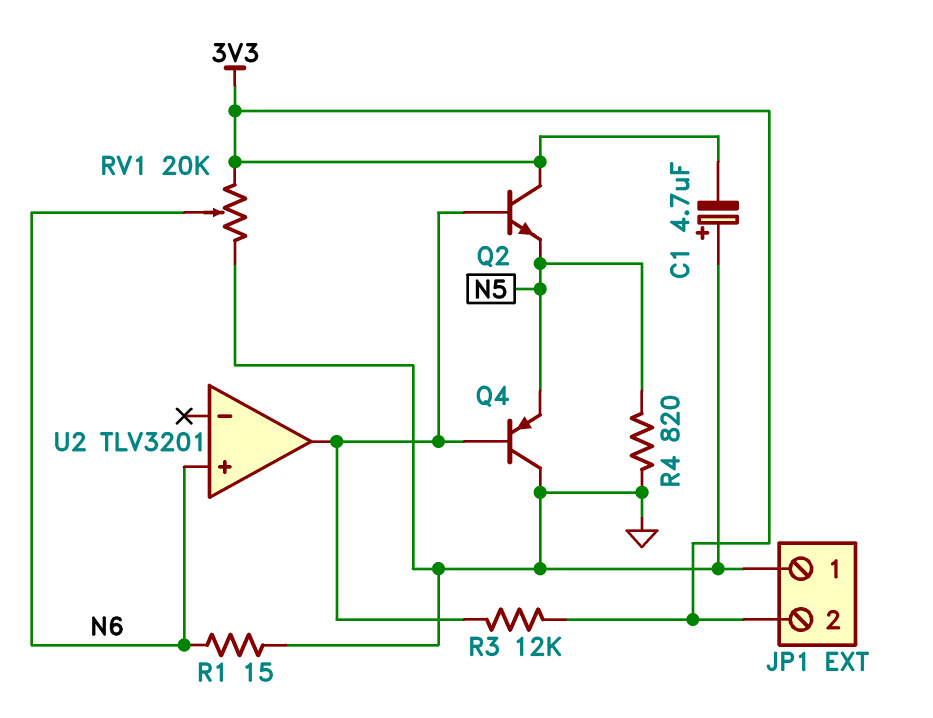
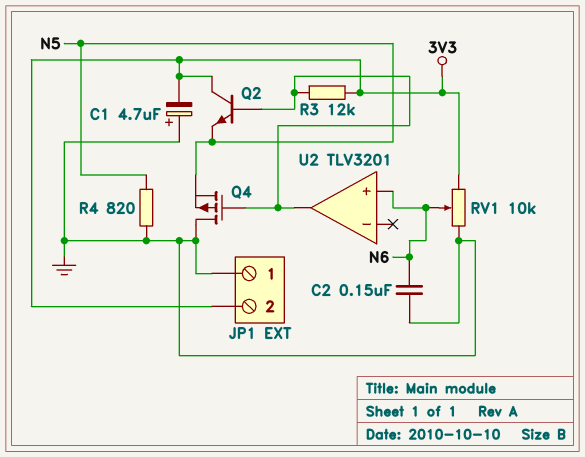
C2: none -> 150nF (GND, N6)
Q4: PNP (B U2/out, C GND, E N5) -> PMOS (G U2/out, D GND, S N5)
R1: 15 (GND, N6) -> none
RV1: 20k (3V3, GND, wiper N6) -> 10k (3V3, GND, wiper N6)

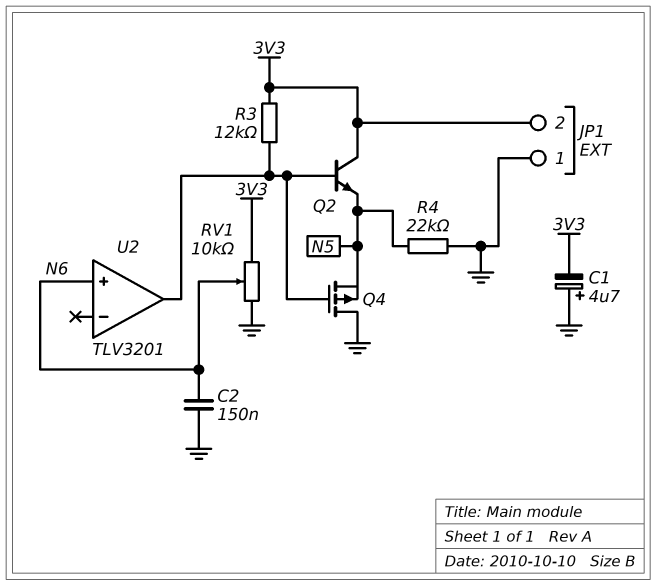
R4: 820 (GND, N5) -> 22k (GND, N5)

